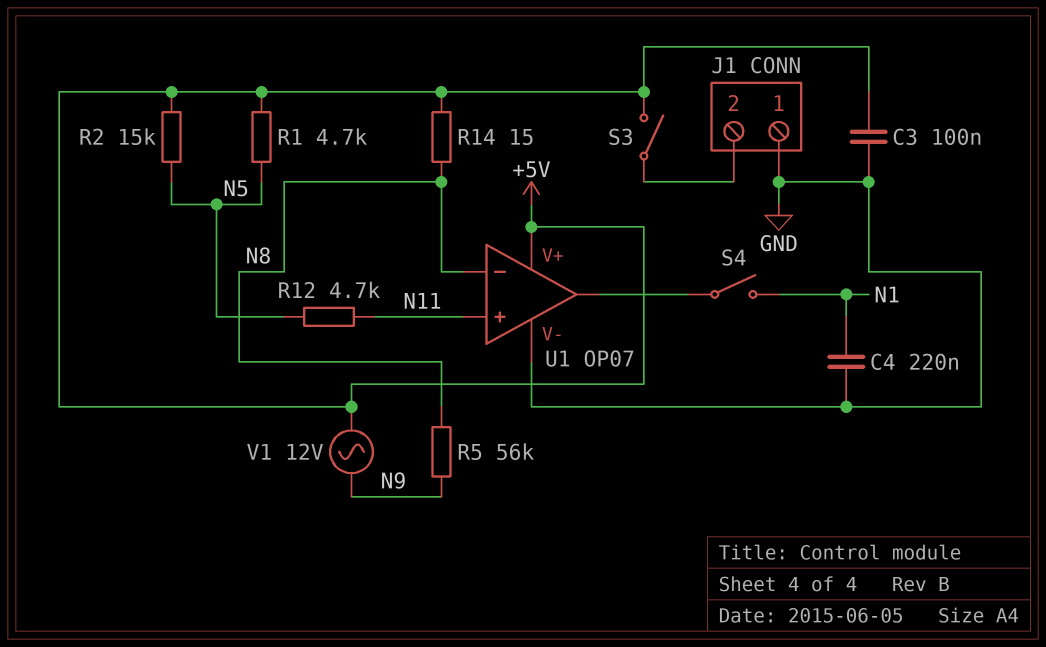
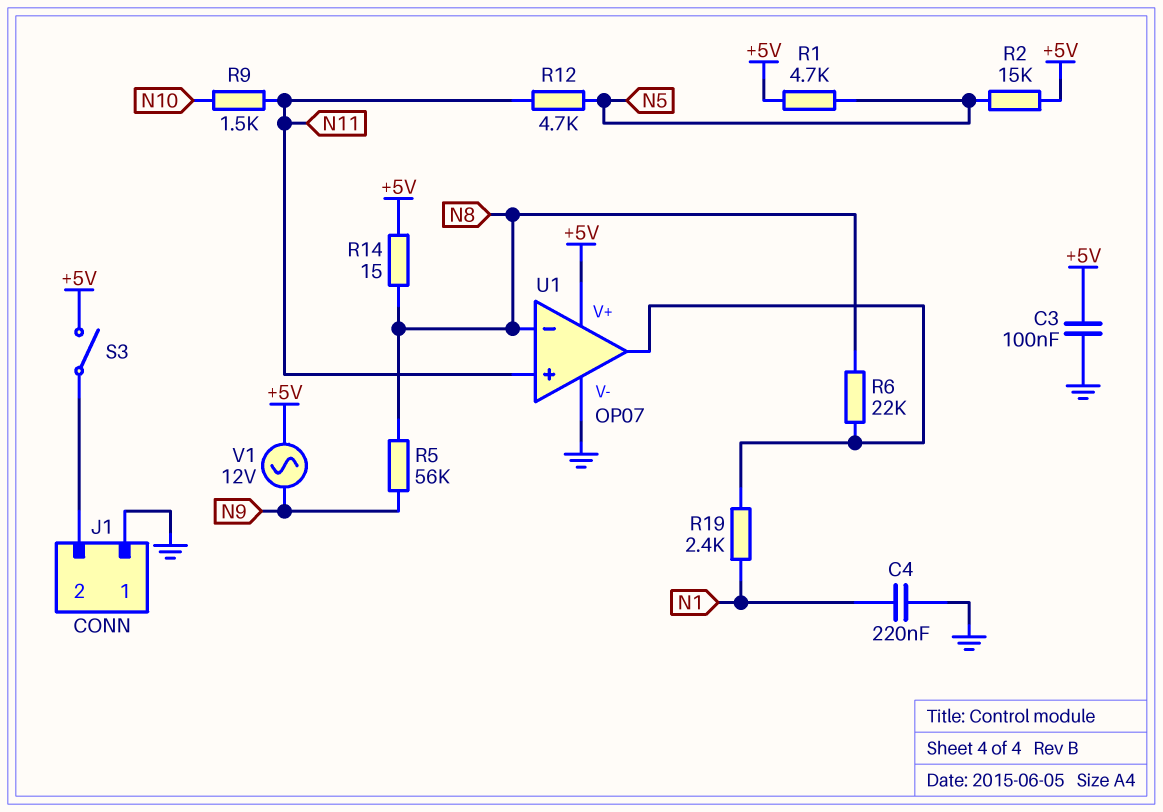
R6: none -> 22k (N8, U1/out)
R9: none -> 1.5k (N10, N11)
R19: none -> 2.4k (N1, U1/out)
S4: switch (N1, U1/out) -> none

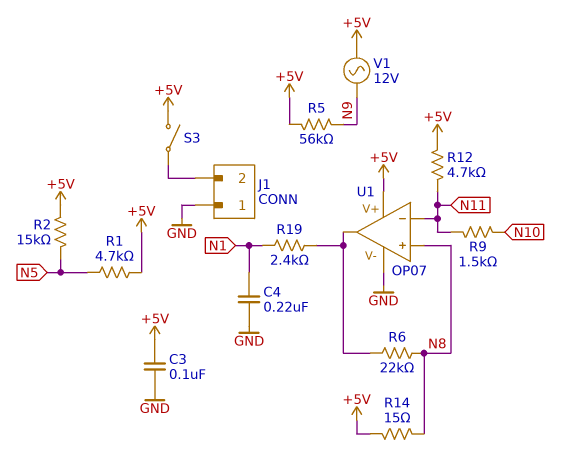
R5: 56k (N8, N9) -> 56k (+5V, N9)
R12: 4.7k (N5, N11) -> 4.7k (+5V, N11)
U1 pin in+: N11 -> N8
U1 pin in-: N8 -> N11

